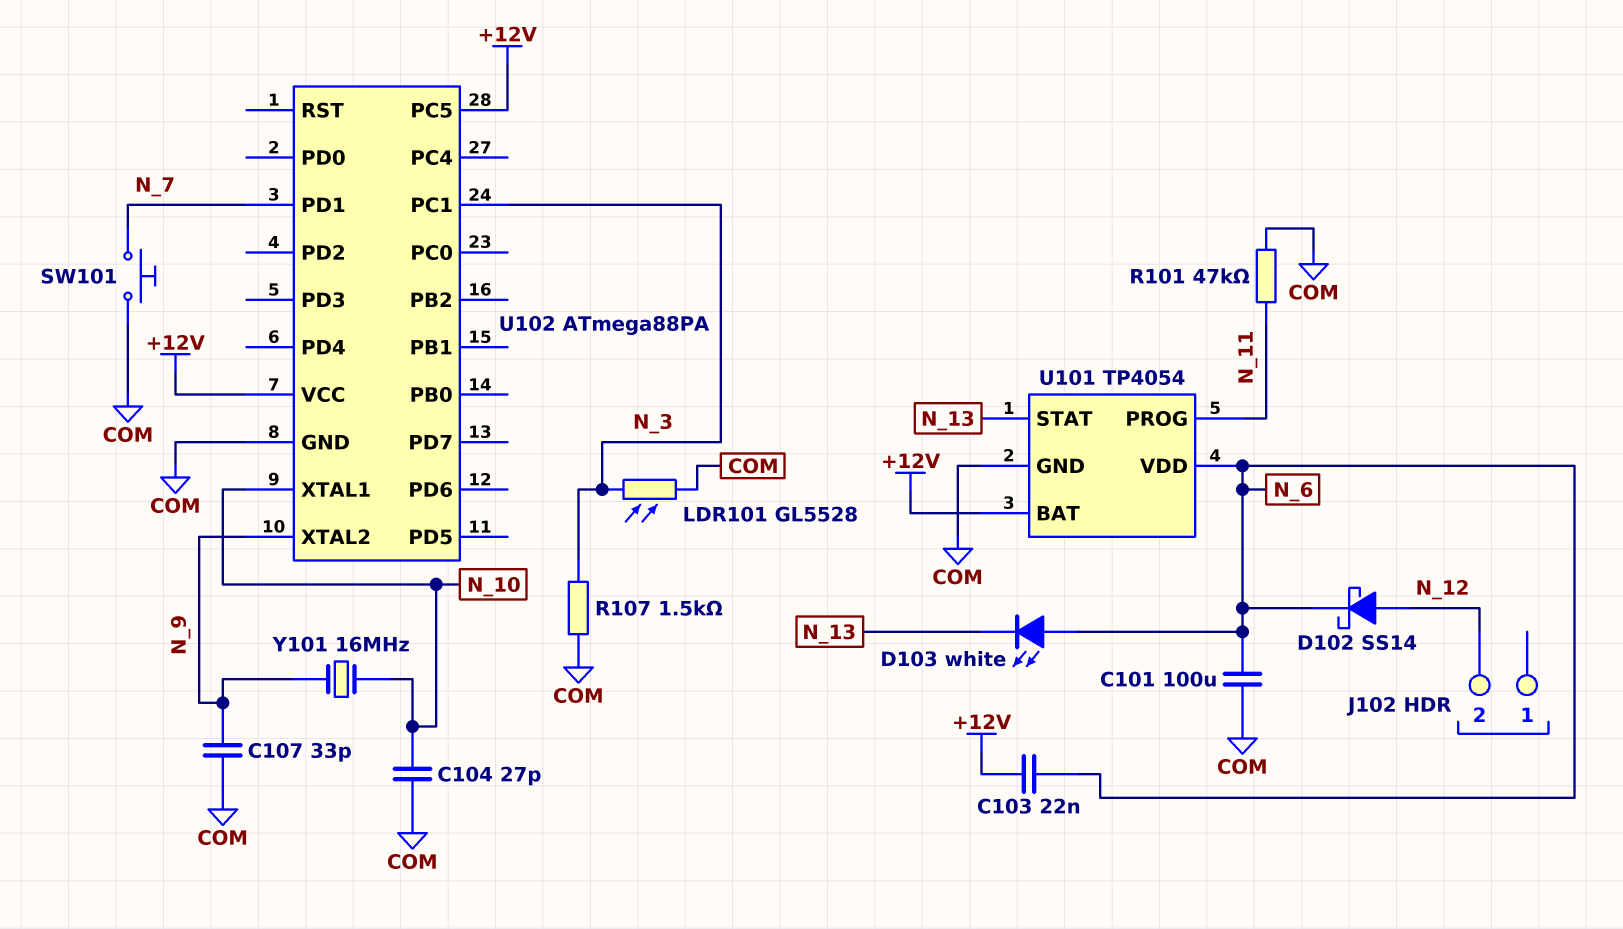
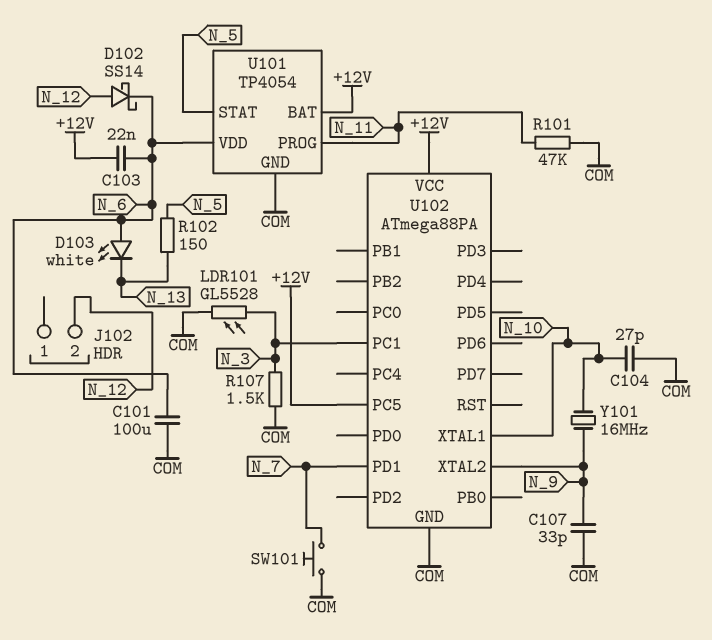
R102: none -> 150 (N_5, N_13)
U101 pin STAT: N_13 -> N_5

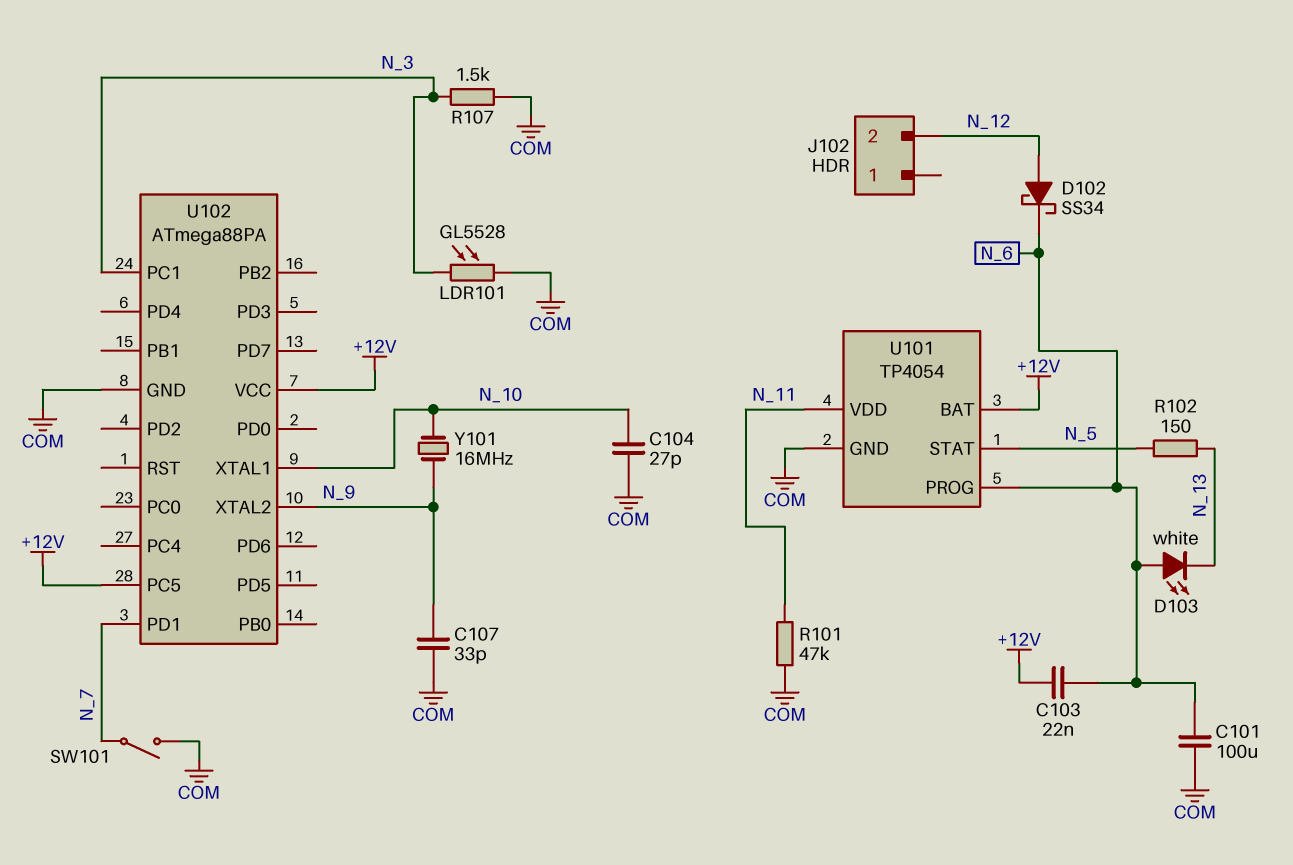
D102: schottky SS14 (A N_12, K N_6) -> schottky SS34 (A N_12, K N_6)
SW101: button (COM, N_7) -> switch (COM, N_7)
U101 pin PROG: N_11 -> N_6
U101 pin VDD: N_6 -> N_11

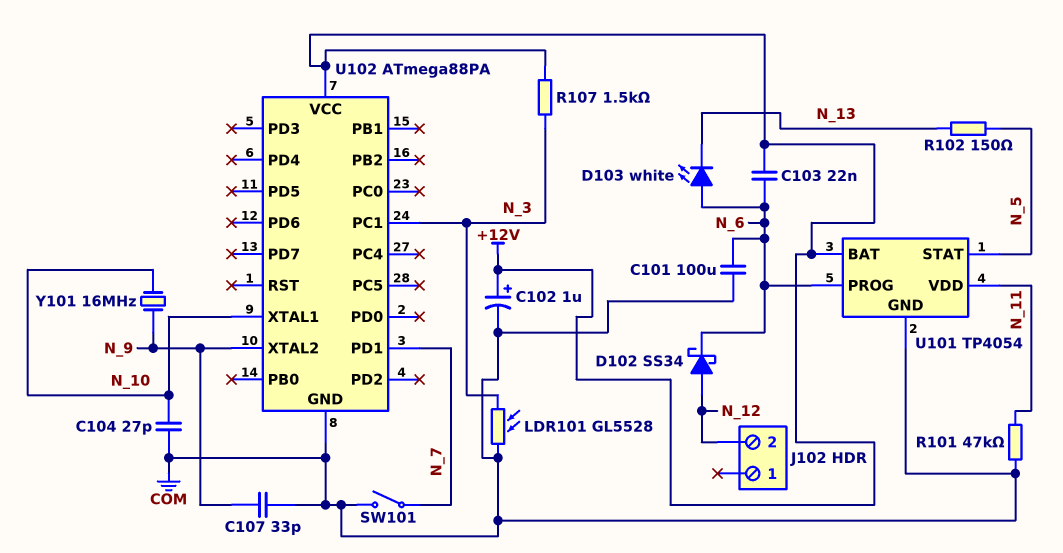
C102: none -> 1uF (plus +12V, minus COM)
R107: 1.5k (COM, N_3) -> 1.5k (+12V, N_3)
U102 pin PC5: +12V -> none

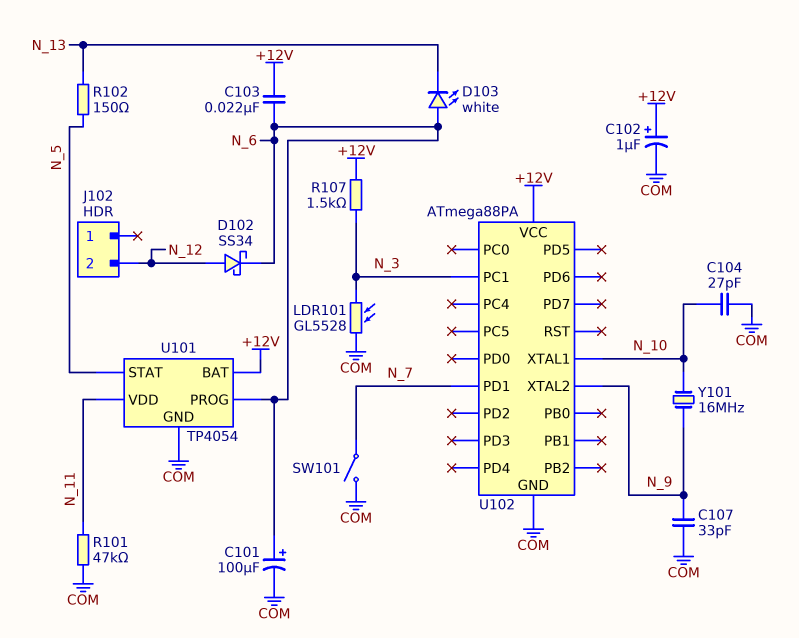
C101: 100uF (COM, N_6) -> 100uF (plus N_6, minus COM)

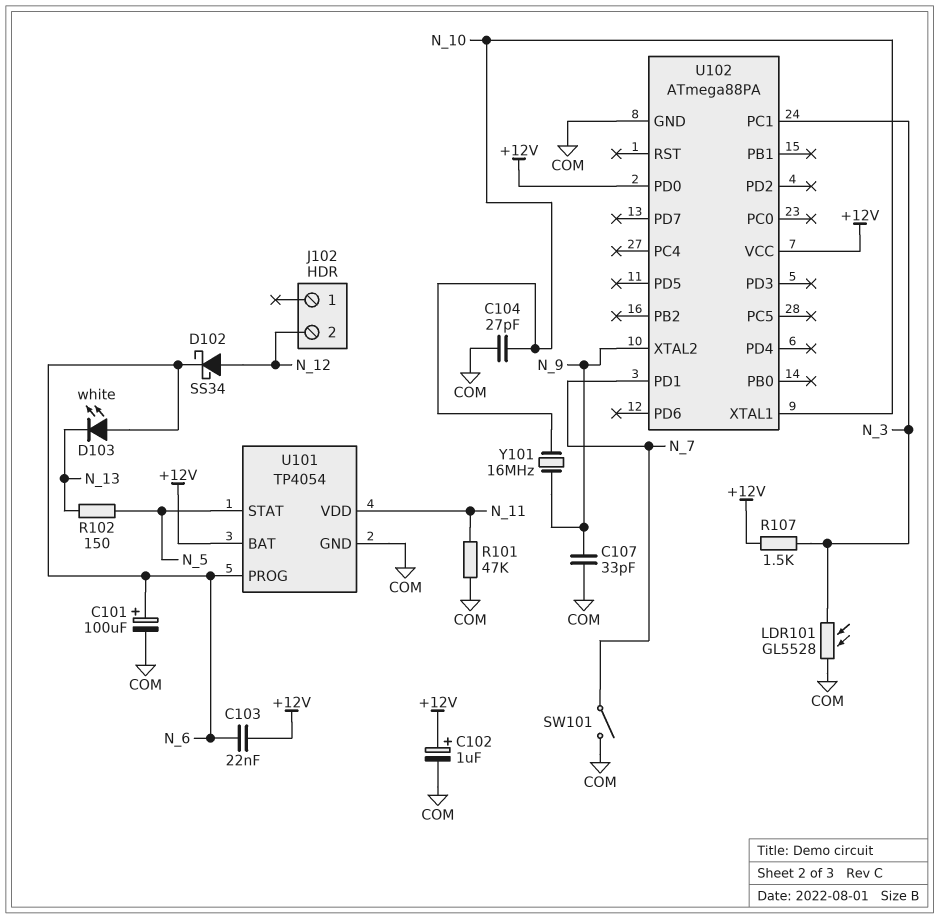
U102 pin PD0: none -> +12V

